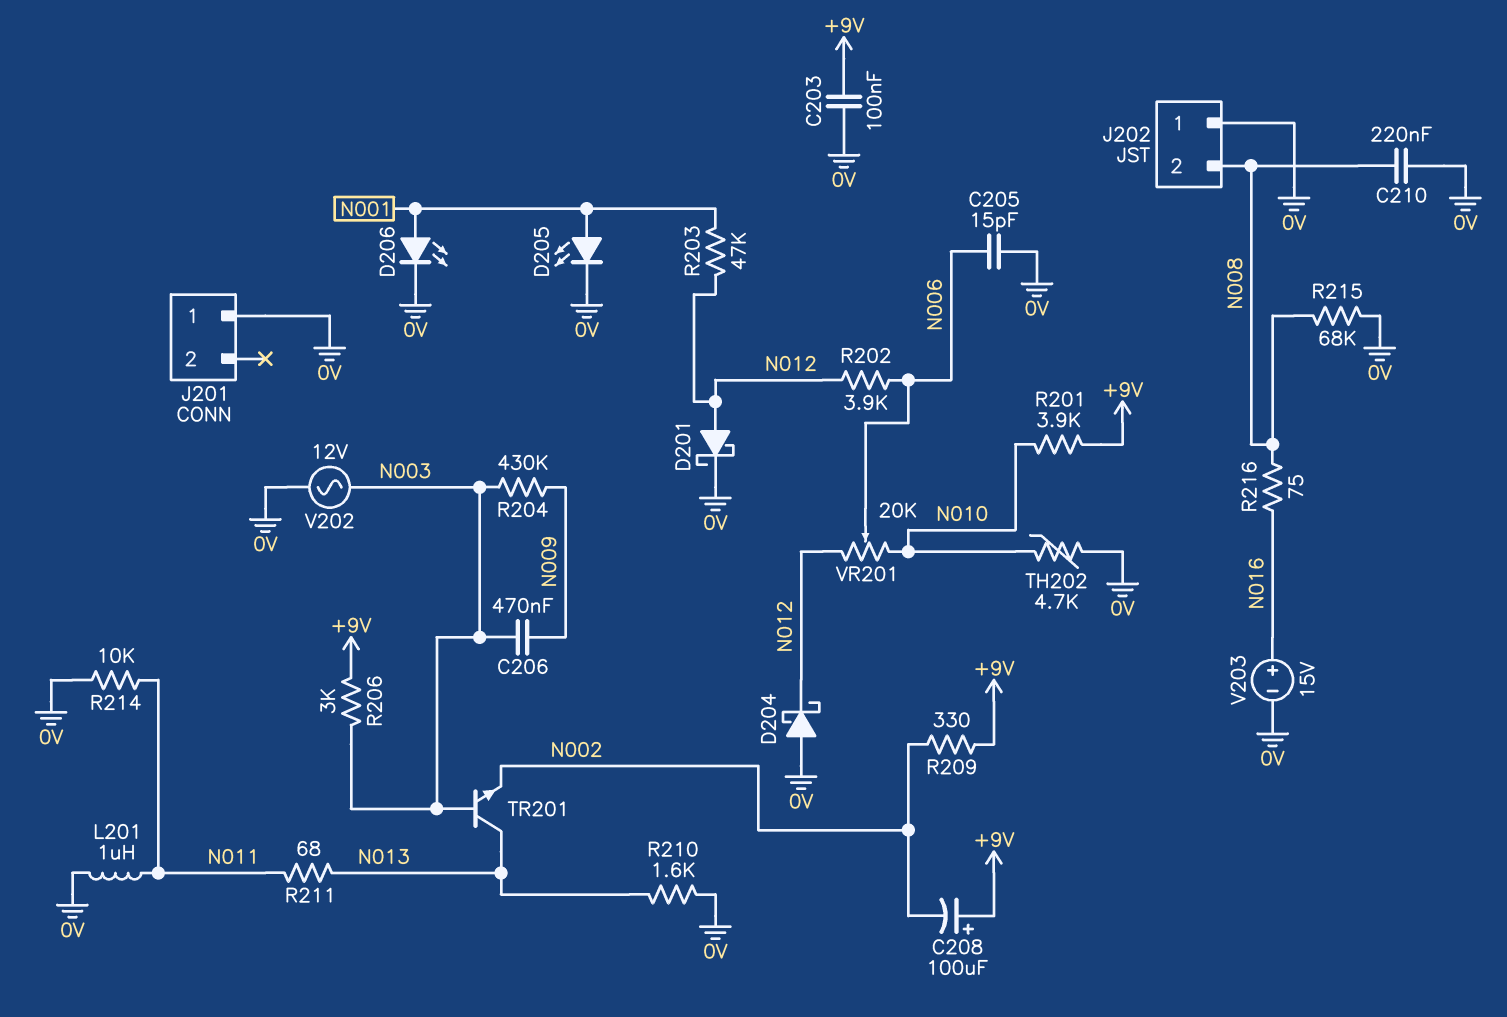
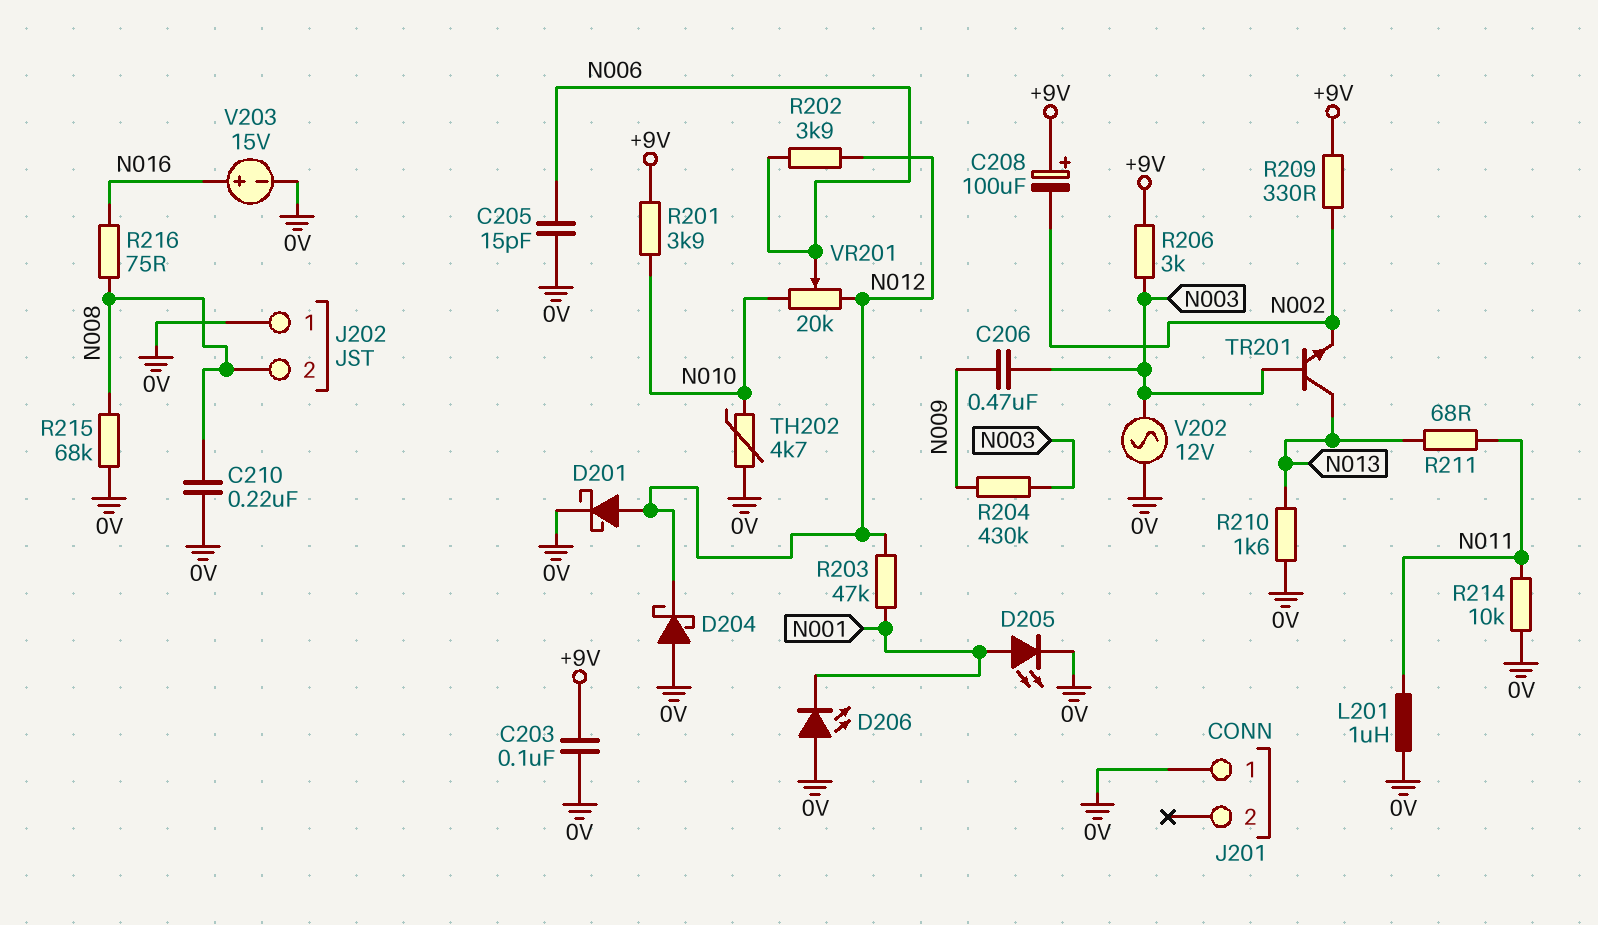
D206: LED (A N001, K 0V) -> LED (A 0V, K N001)

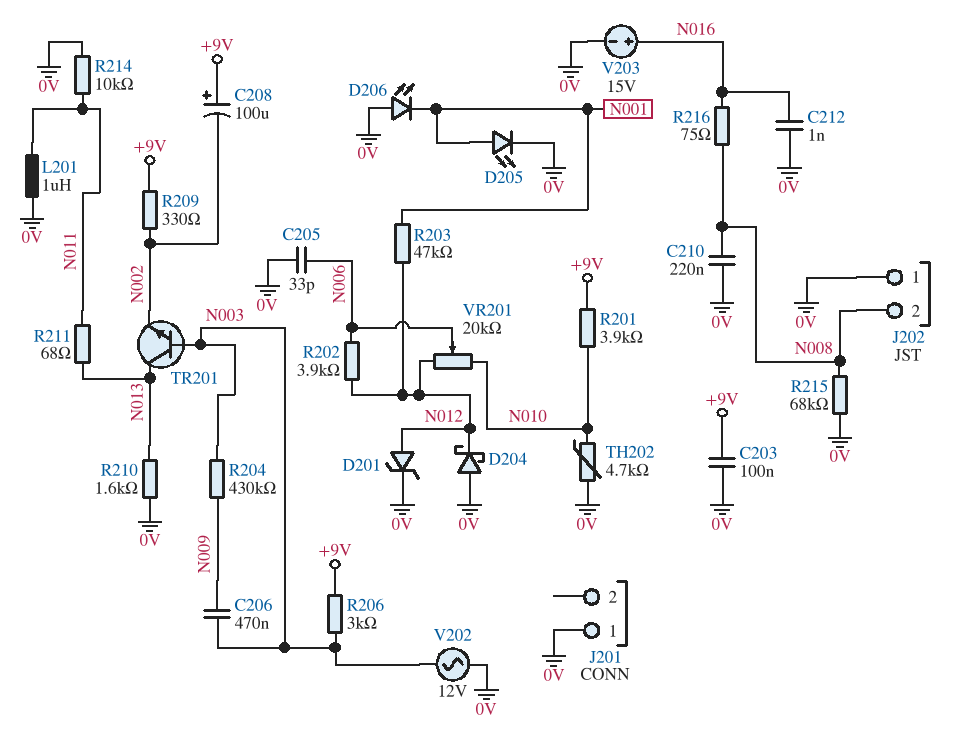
C205: 15pF (0V, N006) -> 33pF (0V, N006)
C212: none -> 1nF (0V, N016)
D201: schottky (A N012, K 0V) -> zener (A N012, K 0V)

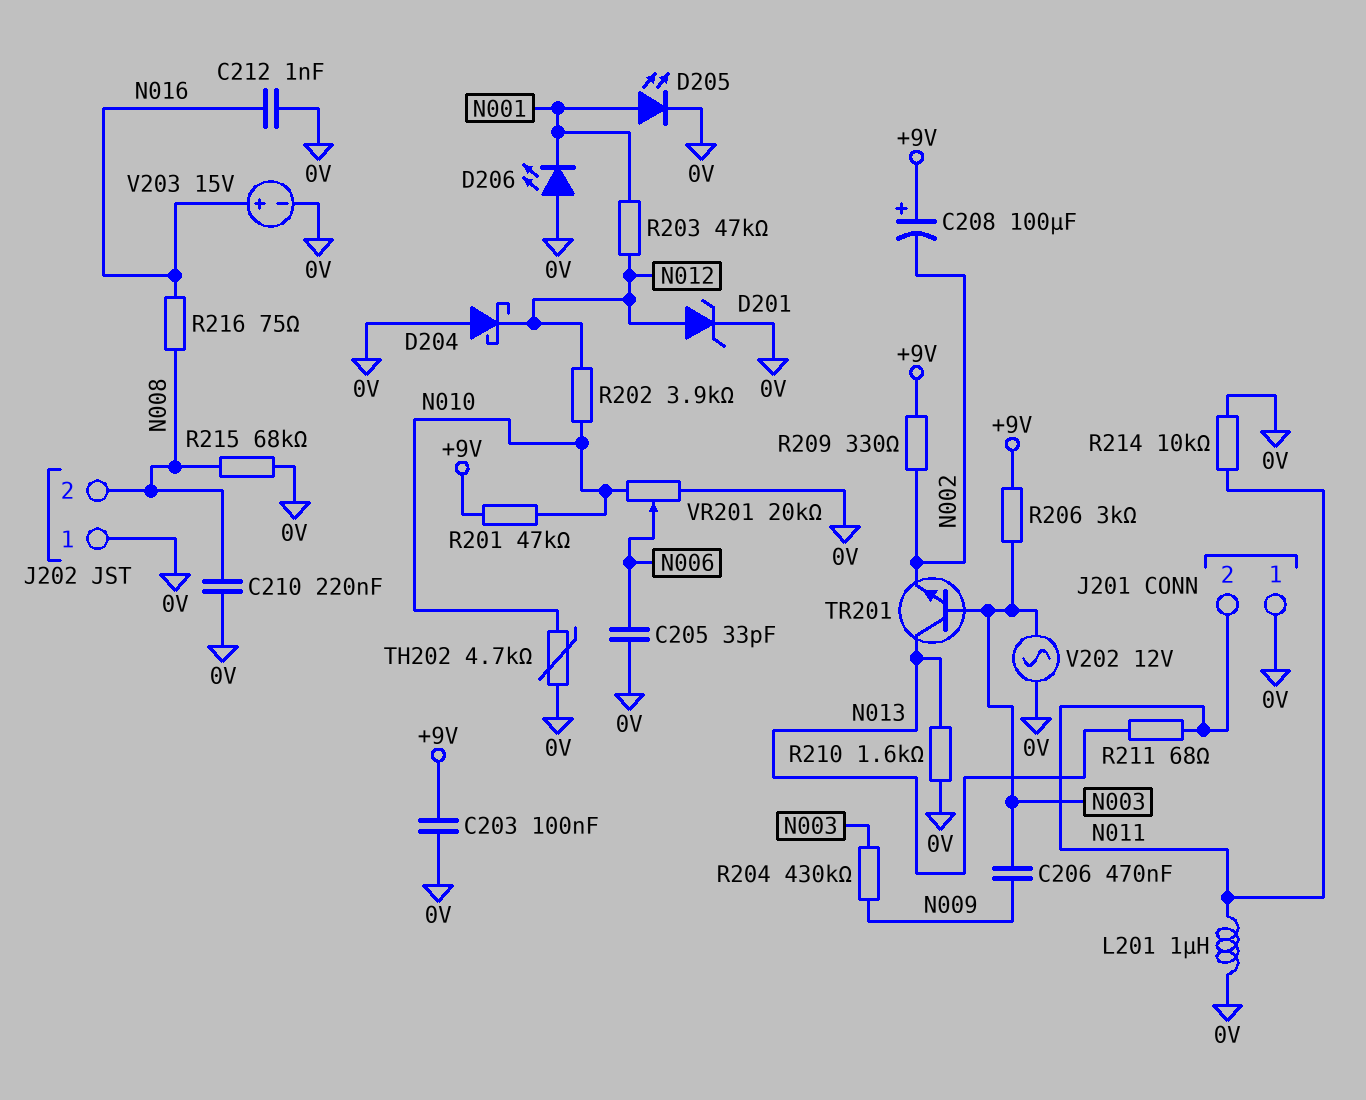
J201 pin 2: none -> N011
R201: 3.9k (+9V, N010) -> 47k (+9V, N010)
R202: 3.9k (N006, N012) -> 3.9k (N010, N012)
VR201: 20k (N010, N012, wiper N006) -> 20k (0V, N010, wiper N006)

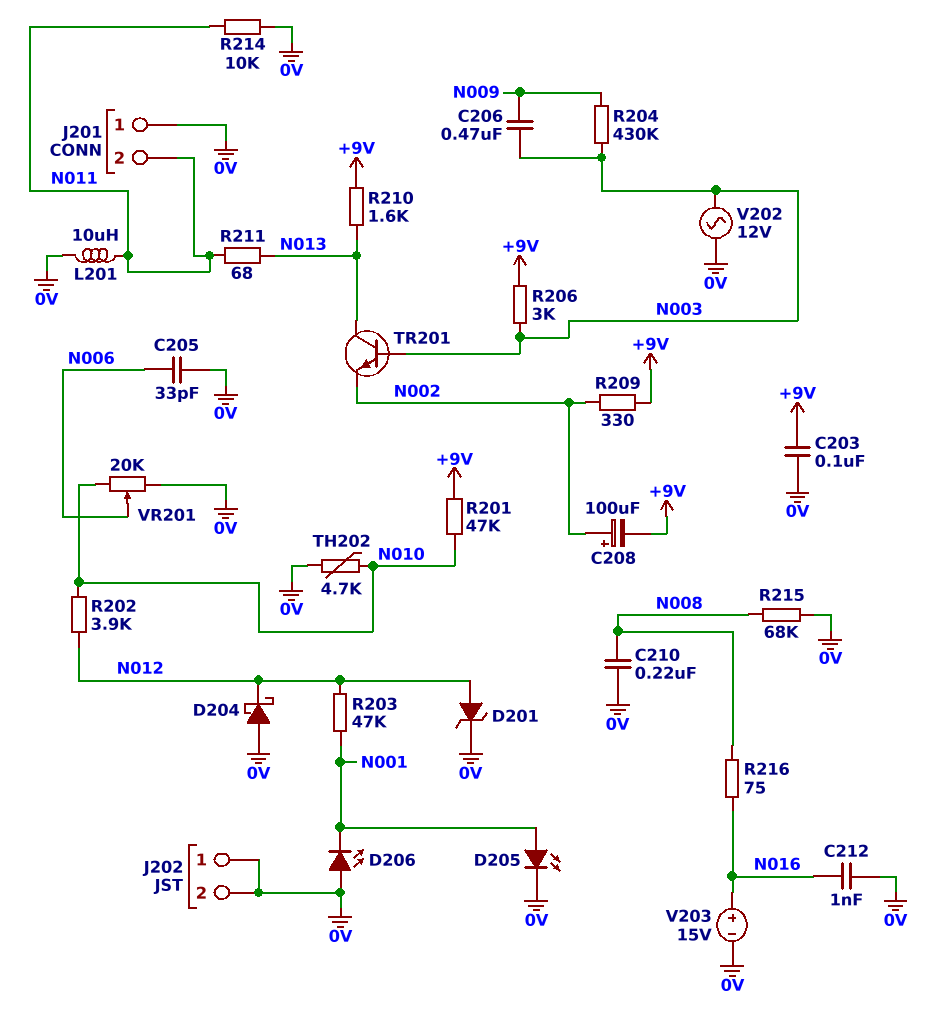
C208: 100uF (plus +9V, minus N002) -> 100uF (plus N002, minus +9V)
J202 pin 2: N008 -> 0V
L201: 1uH (0V, N011) -> 10uH (0V, N011)
R210: 1.6k (0V, N013) -> 1.6k (+9V, N013)

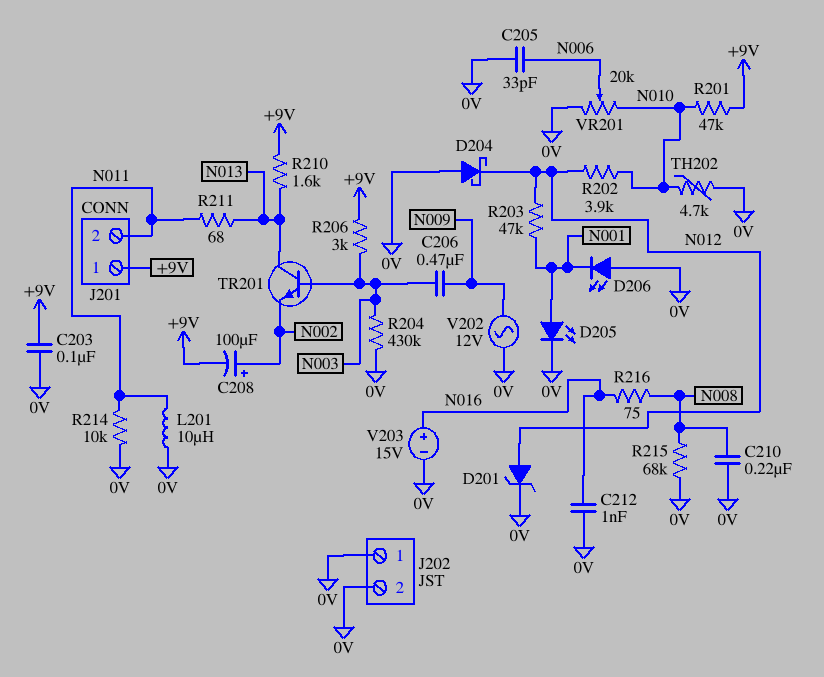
J201 pin 1: 0V -> +9V
R204: 430k (N003, N009) -> 430k (0V, N003)
R209: 330 (+9V, N002) -> none
V202: AC 12V (0V, N003) -> AC 12V (0V, N009)

